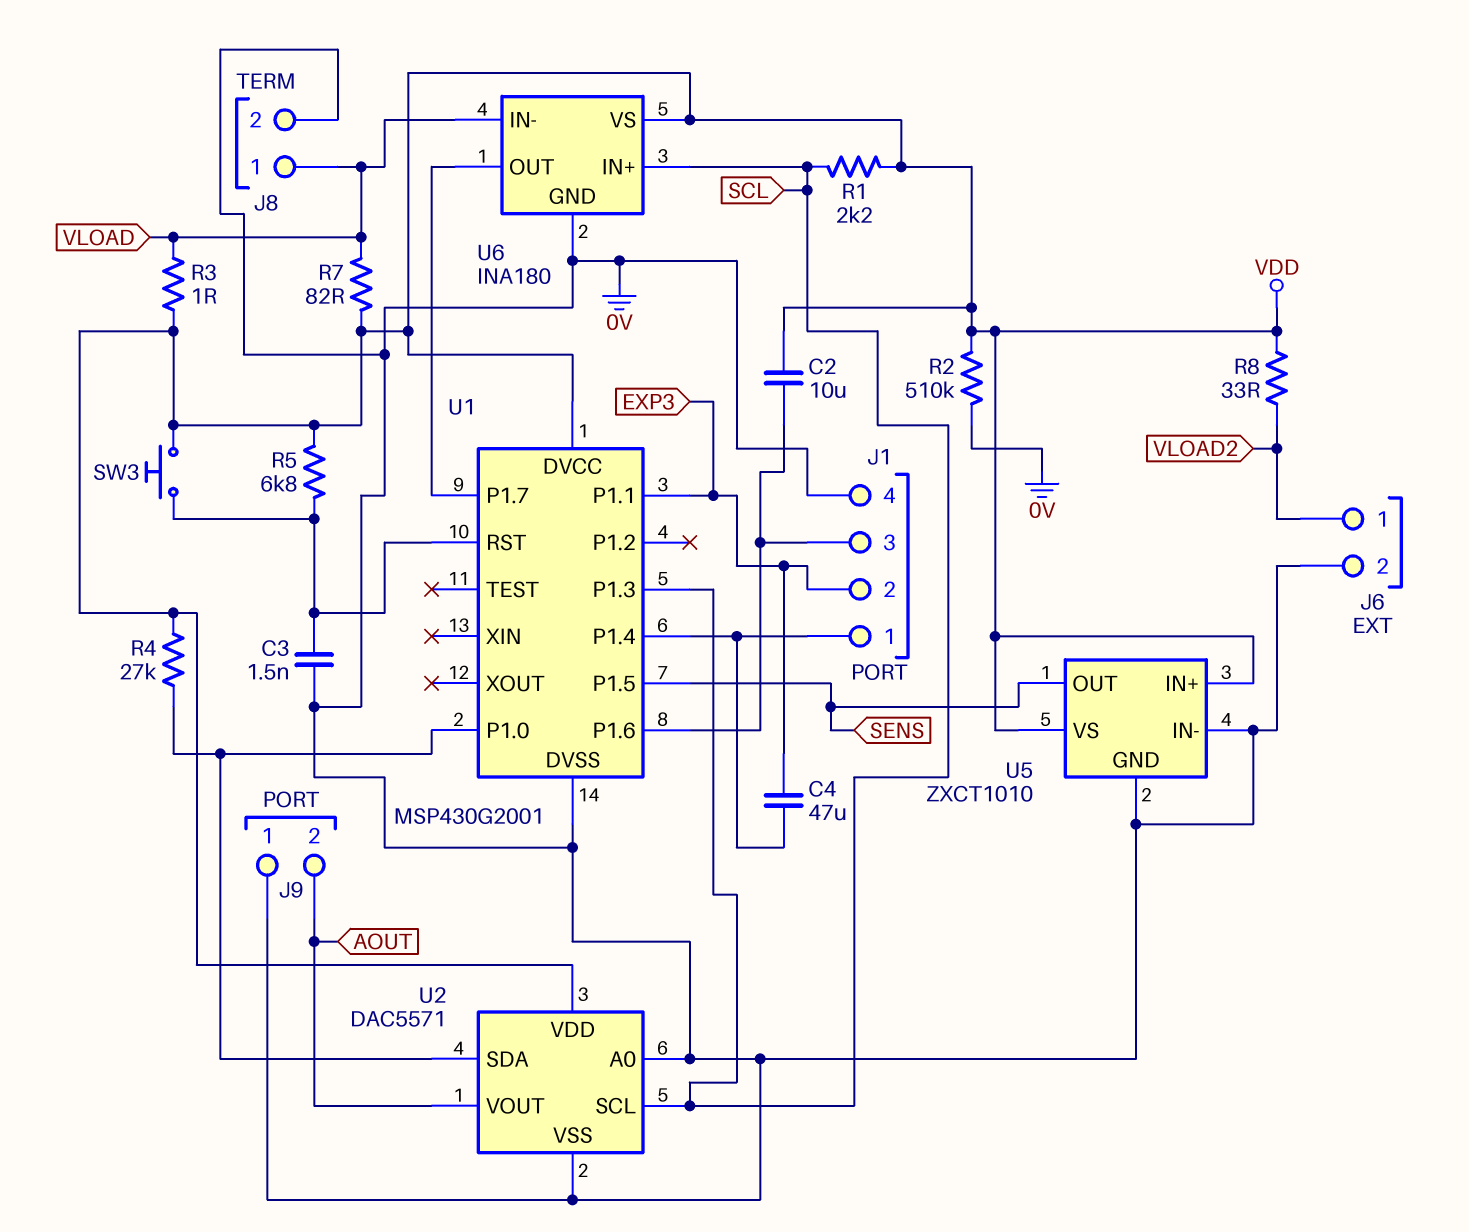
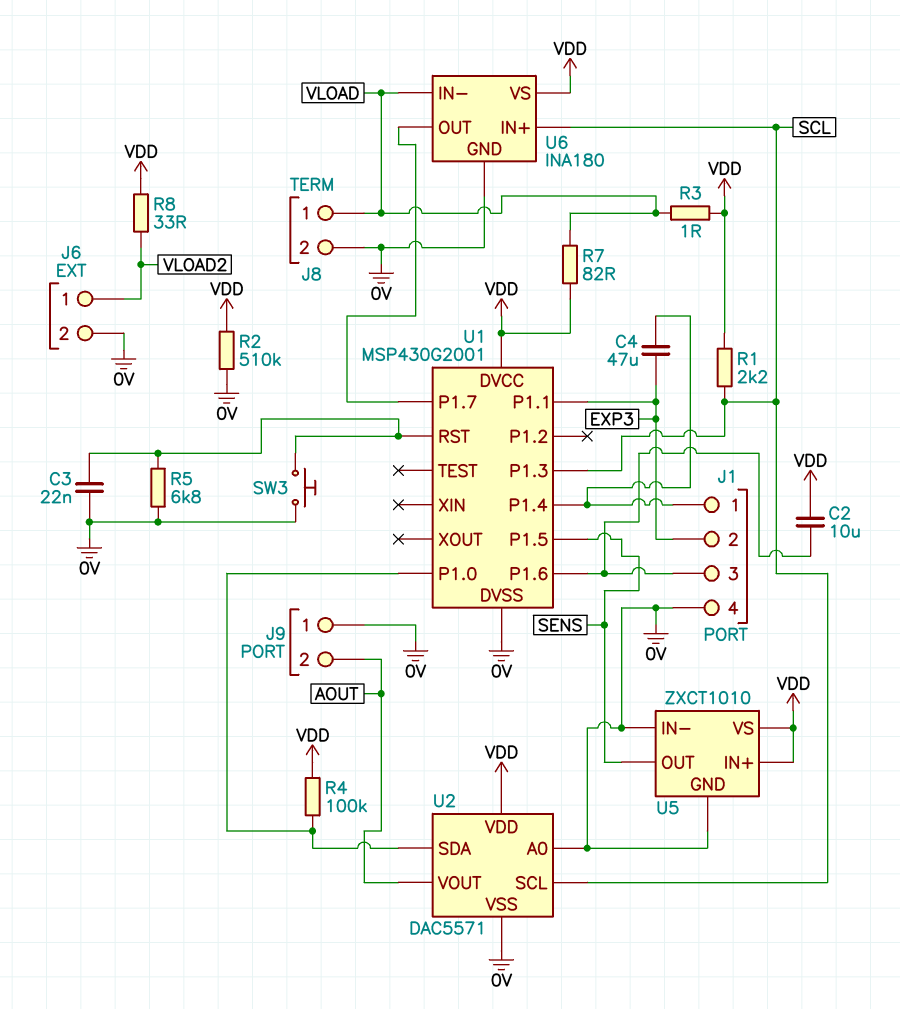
C3: 1.5nF (0V, U1/RST) -> 22nF (0V, U1/RST)
R4: 27k (U1/P1.0, VDD) -> 100k (U1/P1.0, VDD)
R5: 6.8k (U1/RST, VDD) -> 6.8k (0V, U1/RST)
SW3: button (U1/RST, VDD) -> button (0V, U1/RST)

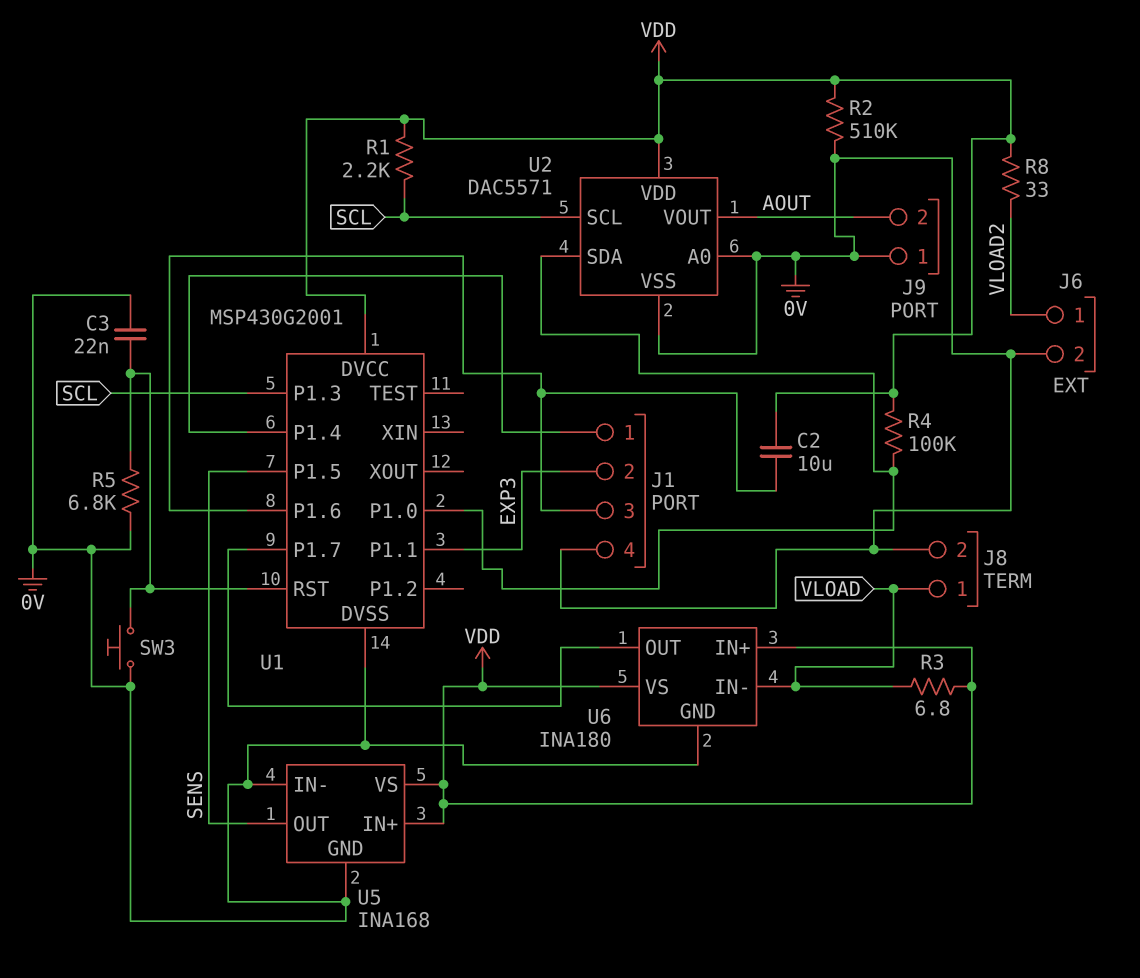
C4: 47uF (EXP3, J1/1) -> none
R3: 1 (VDD, VLOAD) -> 6.8 (VDD, VLOAD)
R7: 82 (VDD, VLOAD) -> none
U5: ZXCT1010 -> INA168
U6 pin IN+: SCL -> VDD

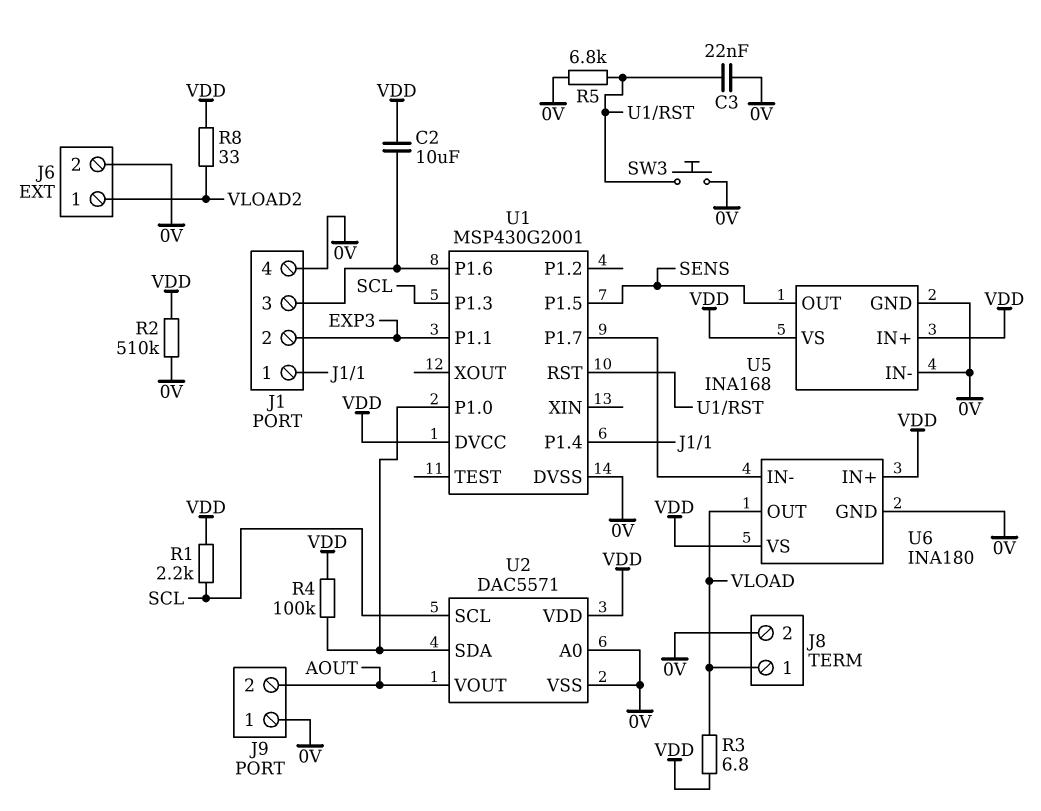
U6 pin IN-: VLOAD -> U1/P1.7
U6 pin OUT: U1/P1.7 -> VLOAD

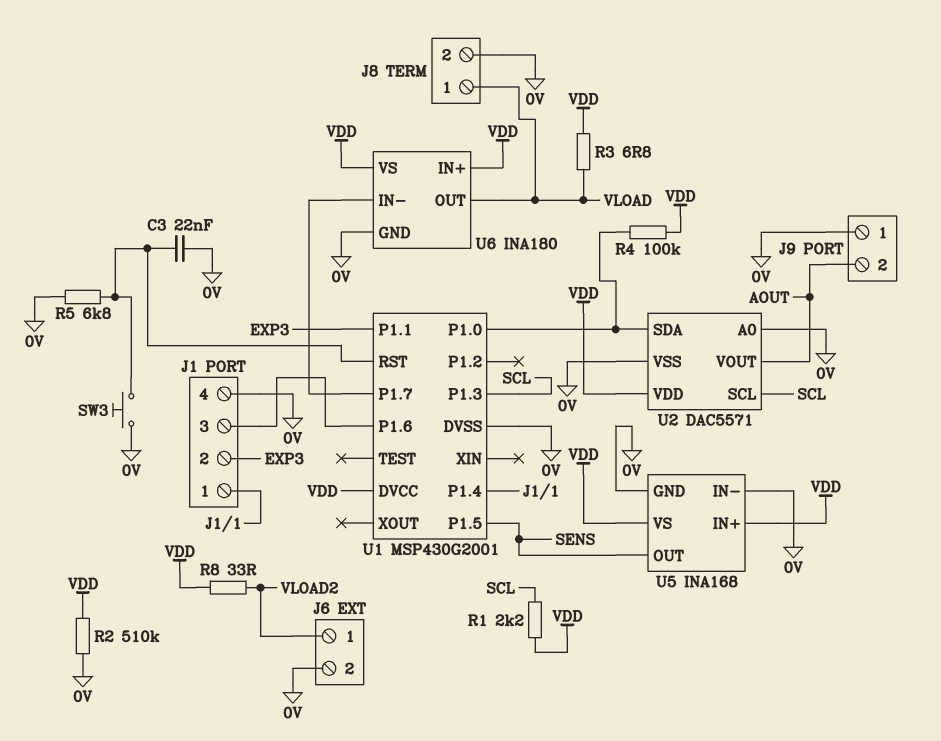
C2: 10uF (J1/3, VDD) -> none

